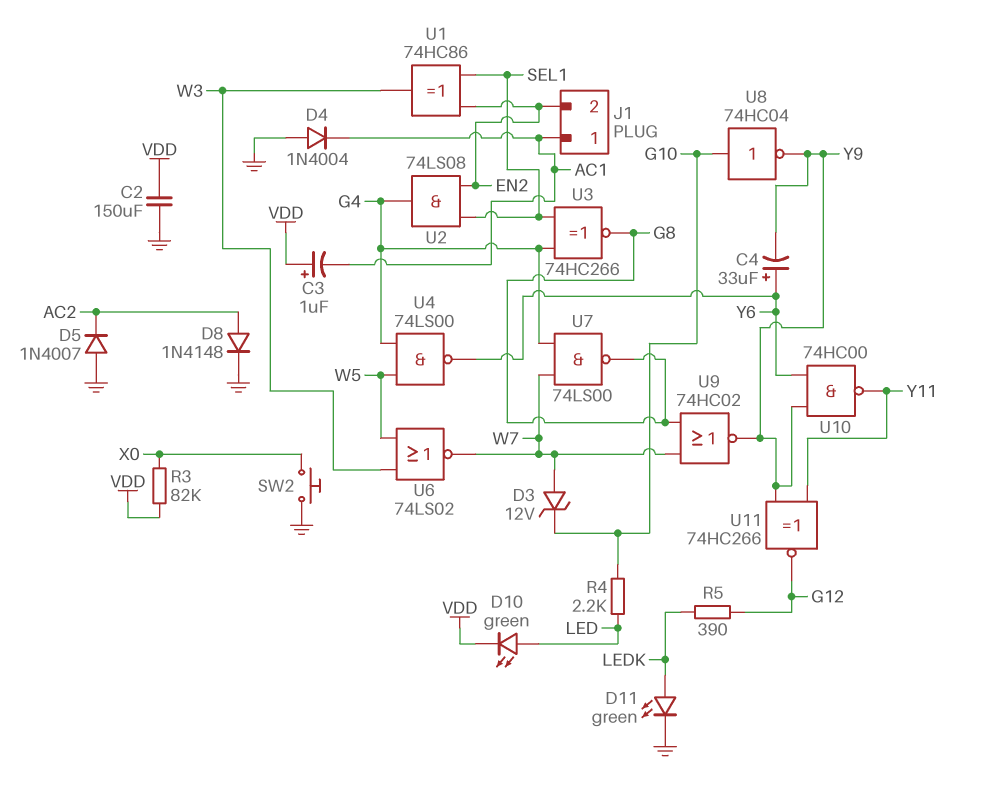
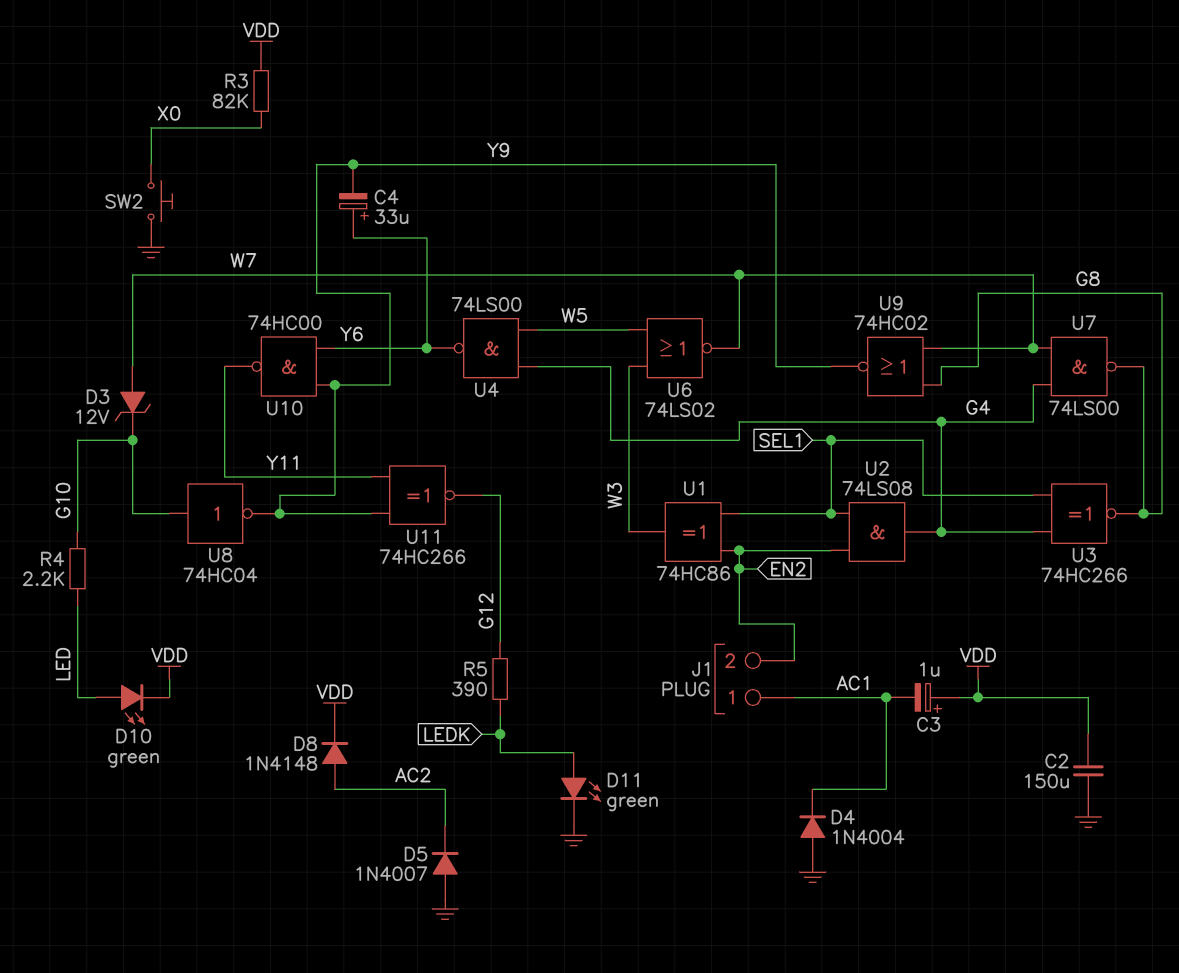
D8: diode 1N4148 (A AC2, K GND) -> diode 1N4148 (A AC2, K VDD)

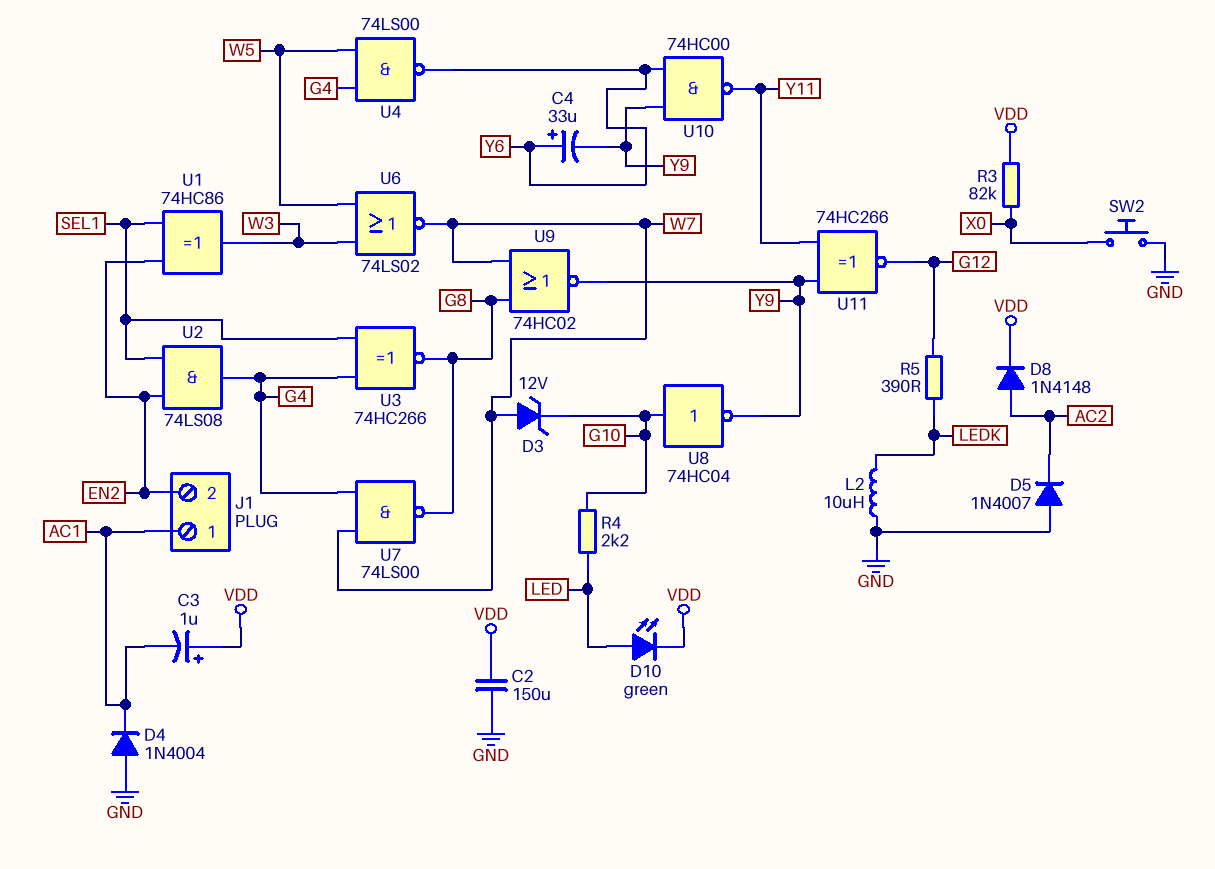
D11: LED green (A LEDK, K GND) -> none
L2: none -> 10uH (GND, LEDK)

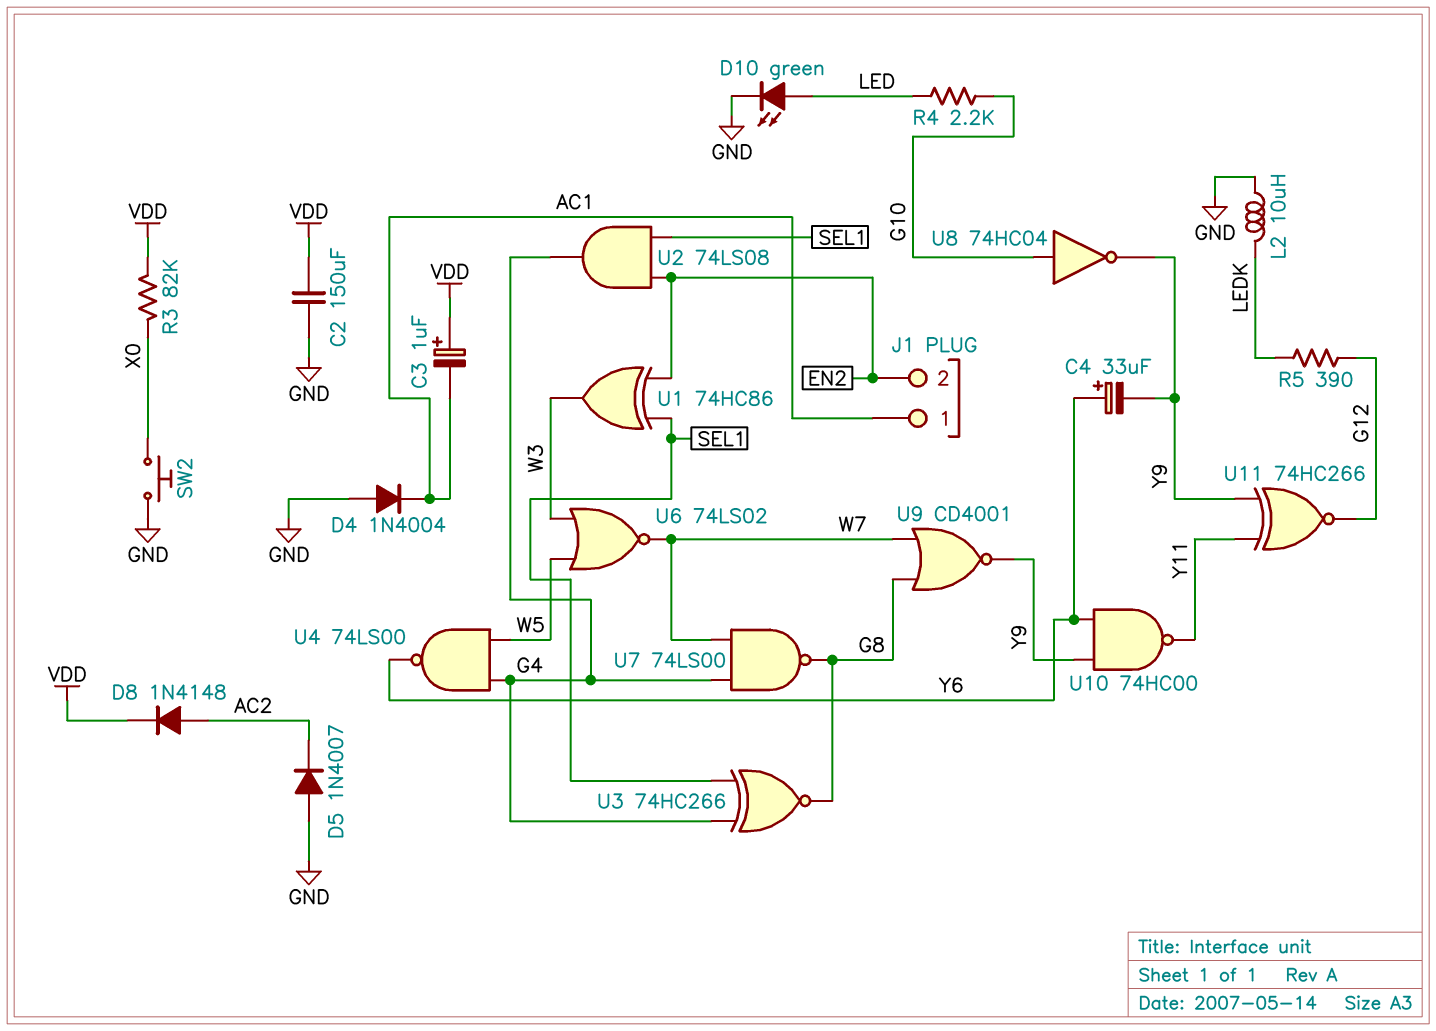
D3: zener 12V (A W7, K G10) -> none
D10: LED green (A LED, K VDD) -> LED green (A LED, K GND)
U9: NOR 74HC02 (in G8, in W7, out Y9) -> NOR CD4001 (in G8, in W7, out Y9)

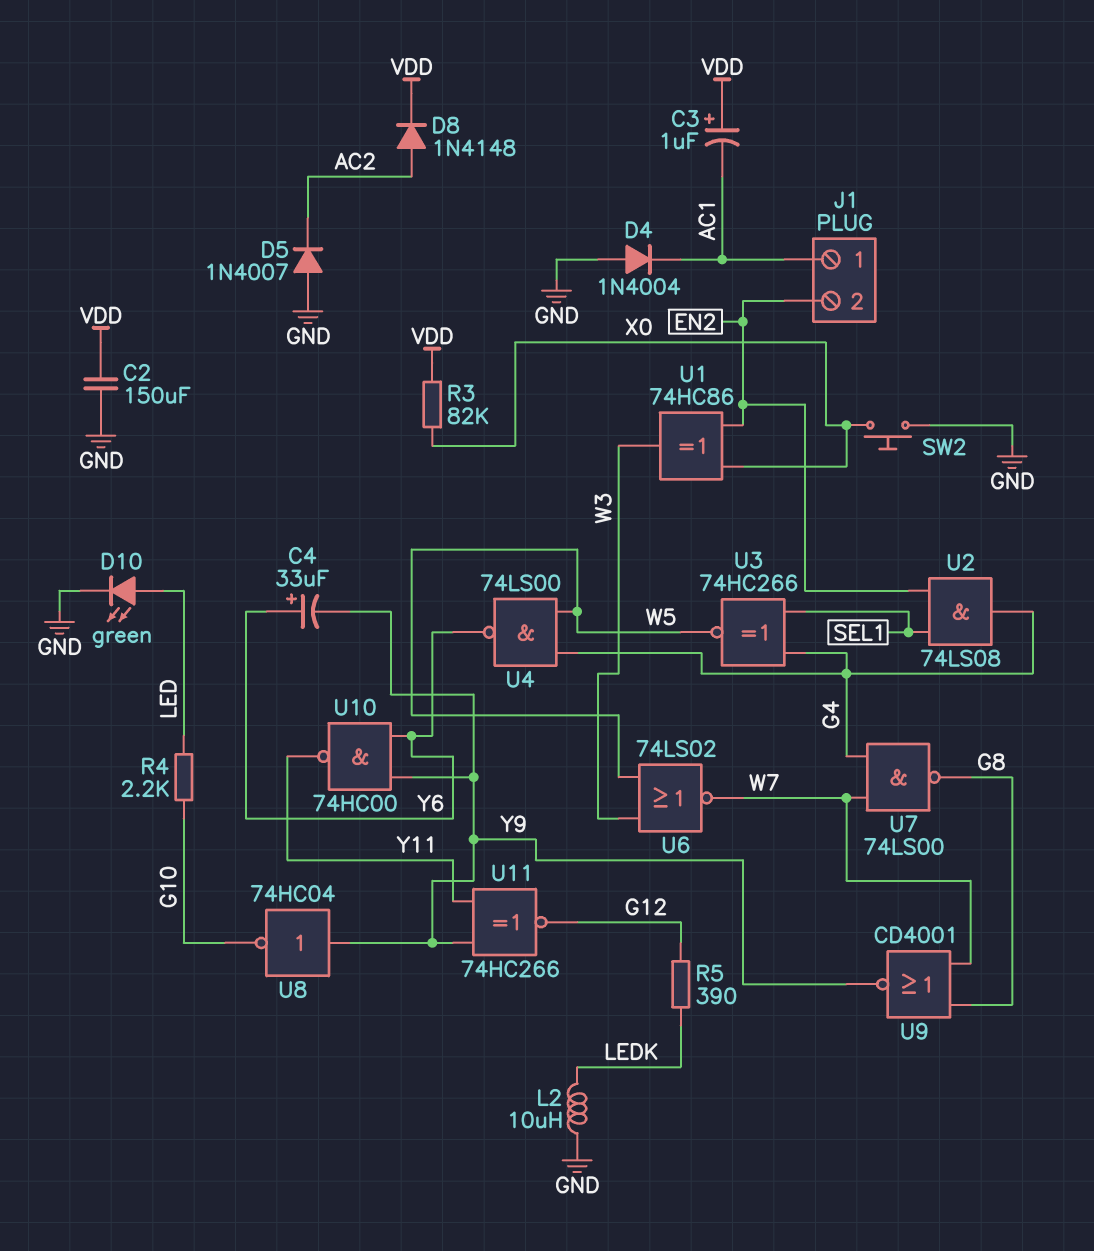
U1: XOR 74HC86 (in EN2, in SEL1, out W3) -> XOR 74HC86 (in EN2, in X0, out W3)
U3: XNOR 74HC266 (in G4, in SEL1, out G8) -> XNOR 74HC266 (in G4, in SEL1, out W5)
U8: NOT 74HC04 (in G10, out Y9) -> NOT 74HC04 (in Y9, out G10)

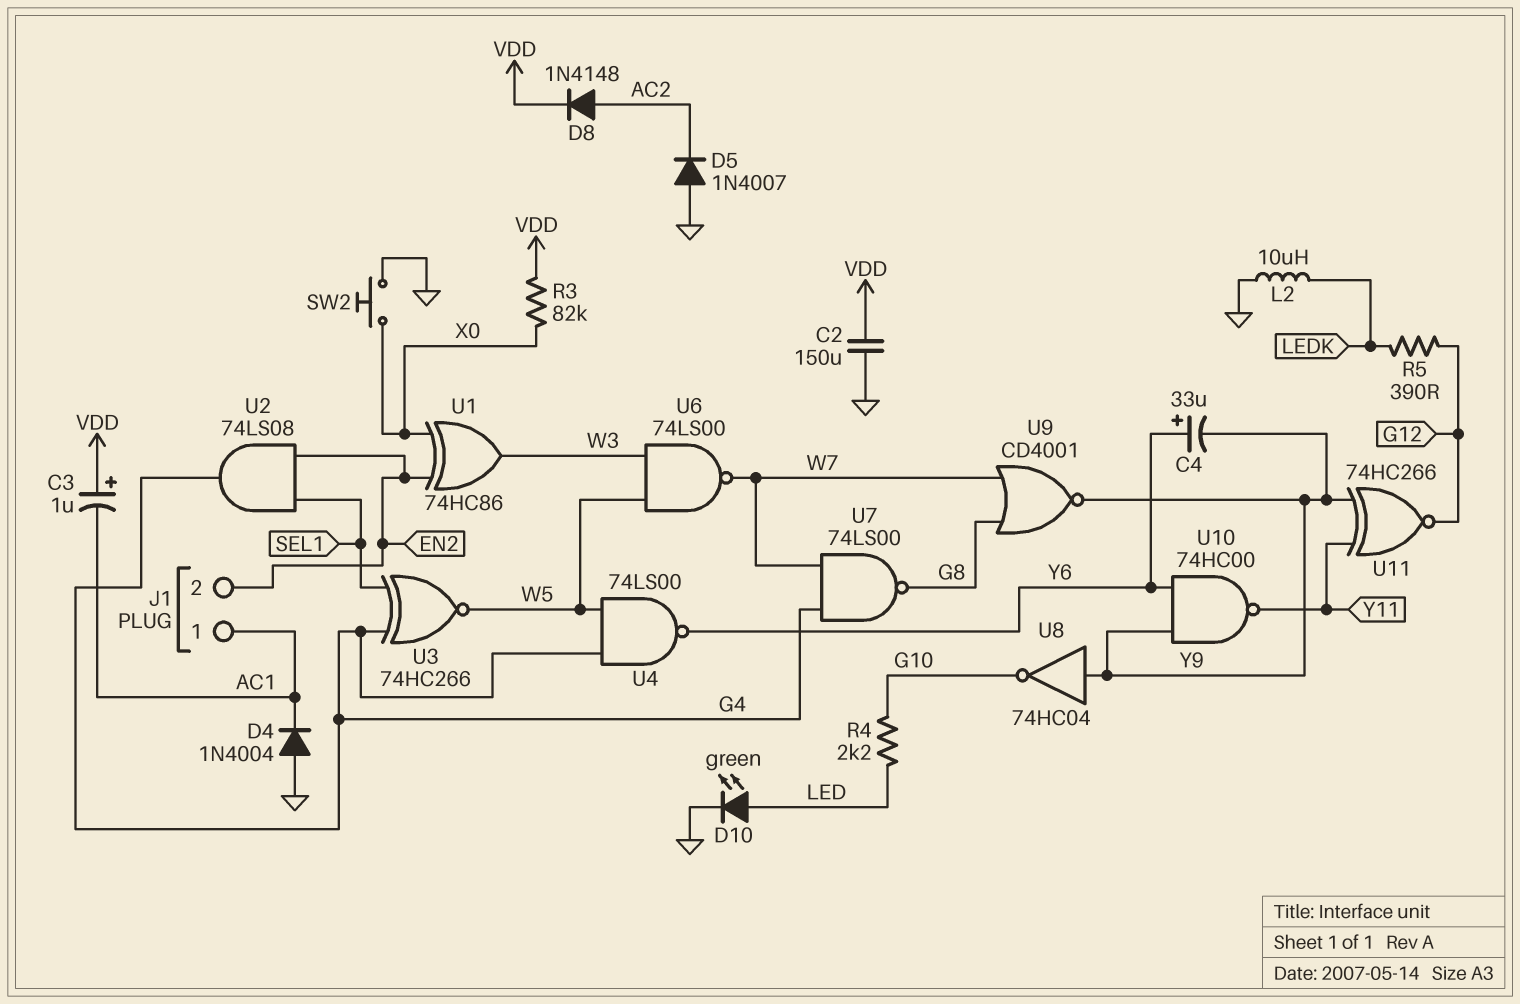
U6: NOR 74LS02 (in W3, in W5, out W7) -> NAND 74LS00 (in W3, in W5, out W7)

